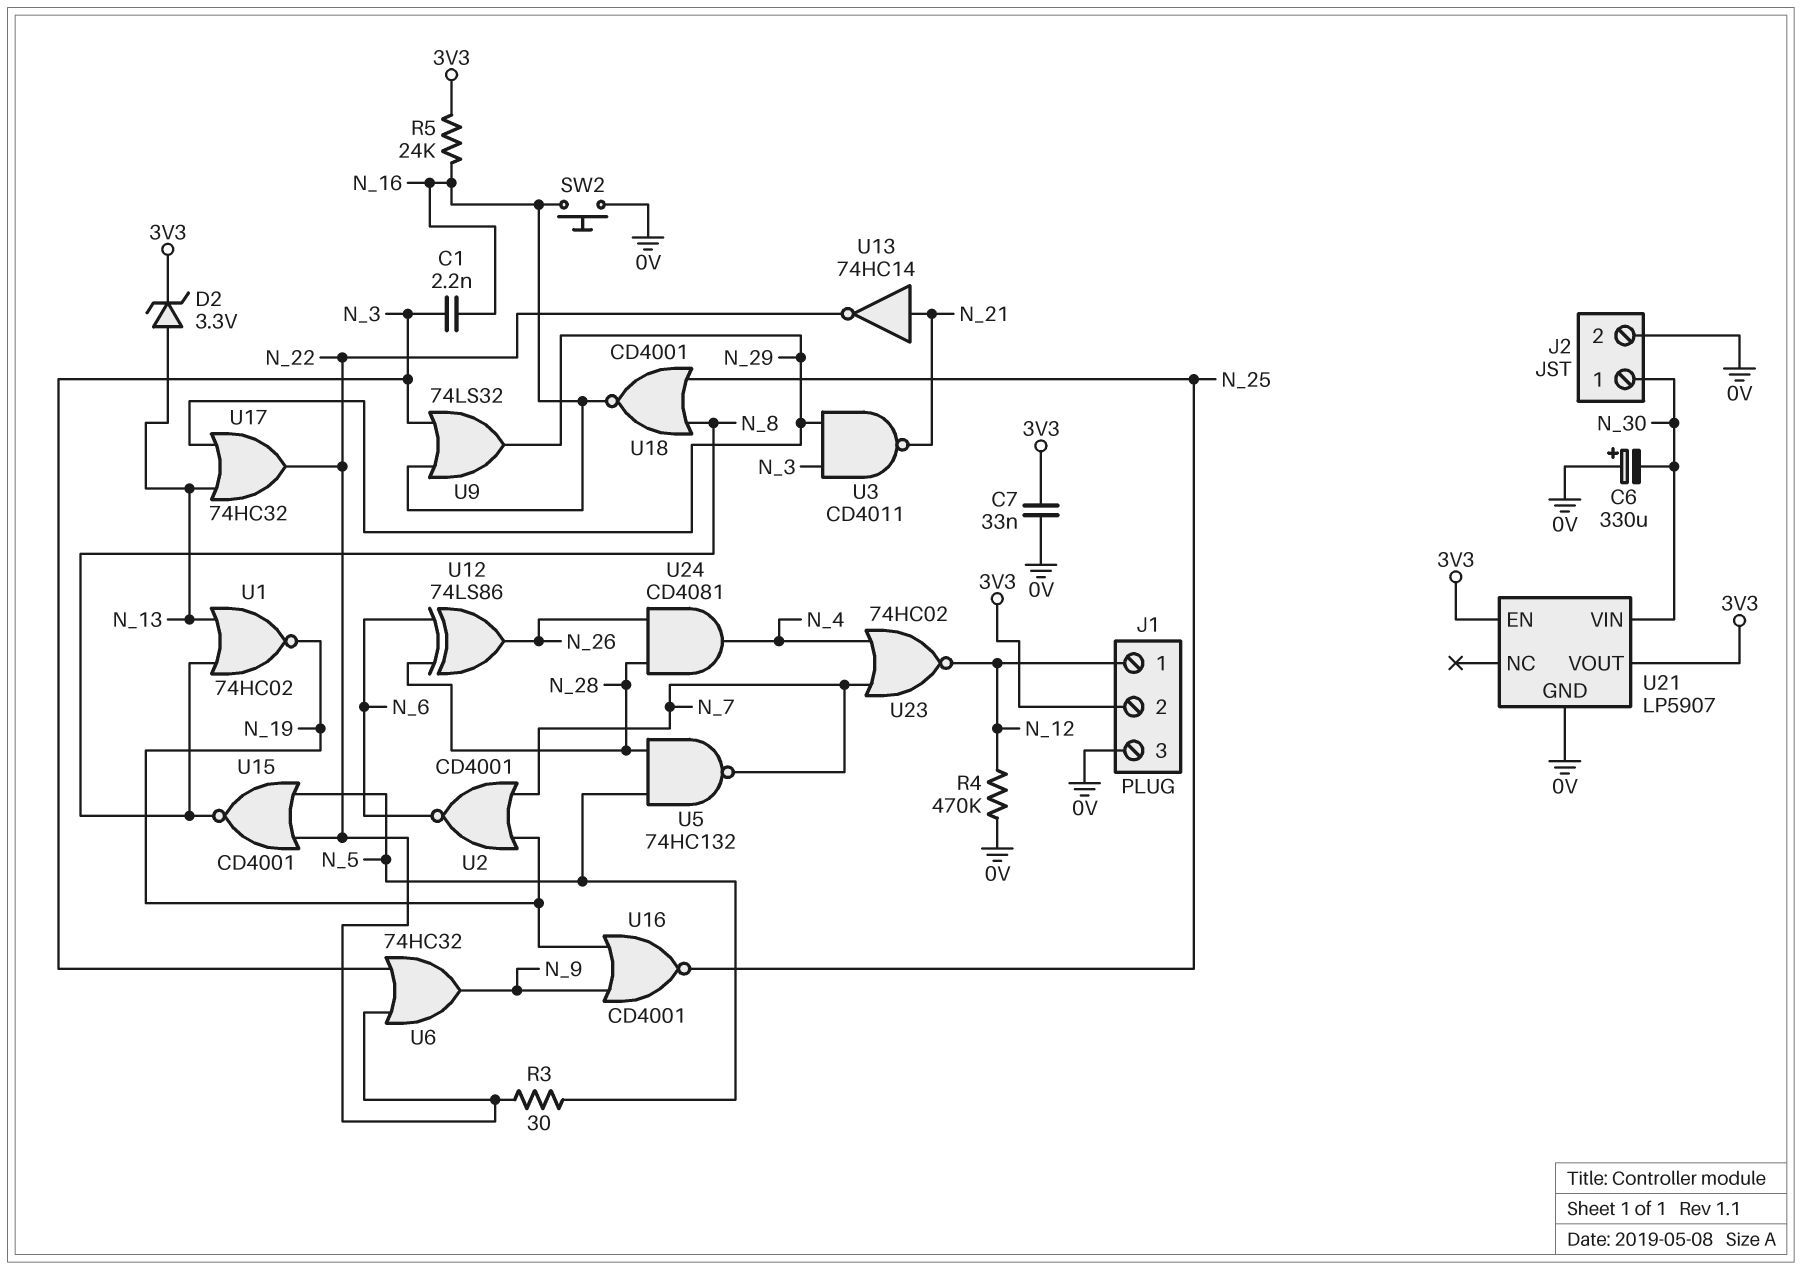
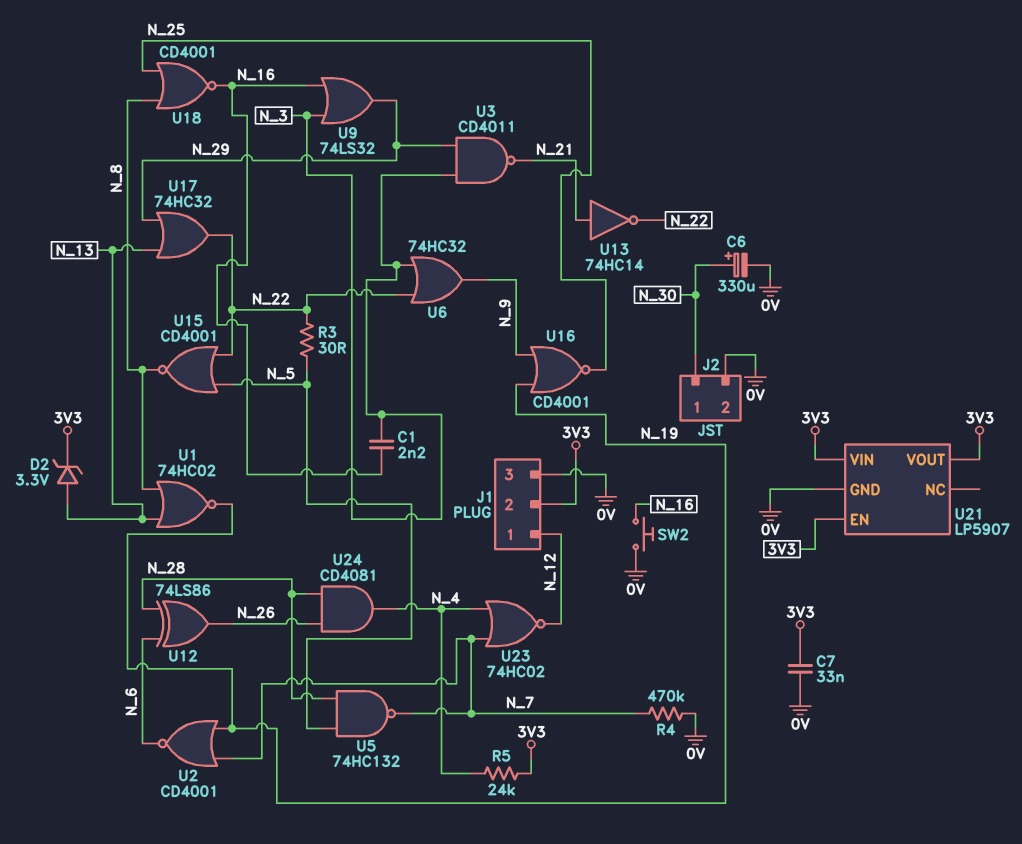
C6: 330uF (plus 0V, minus N_30) -> 330uF (plus N_30, minus 0V)
R4: 470k (0V, N_12) -> 470k (0V, N_7)
R5: 24k (3V3, N_16) -> 24k (3V3, N_4)
U21 pin VIN: N_30 -> 3V3

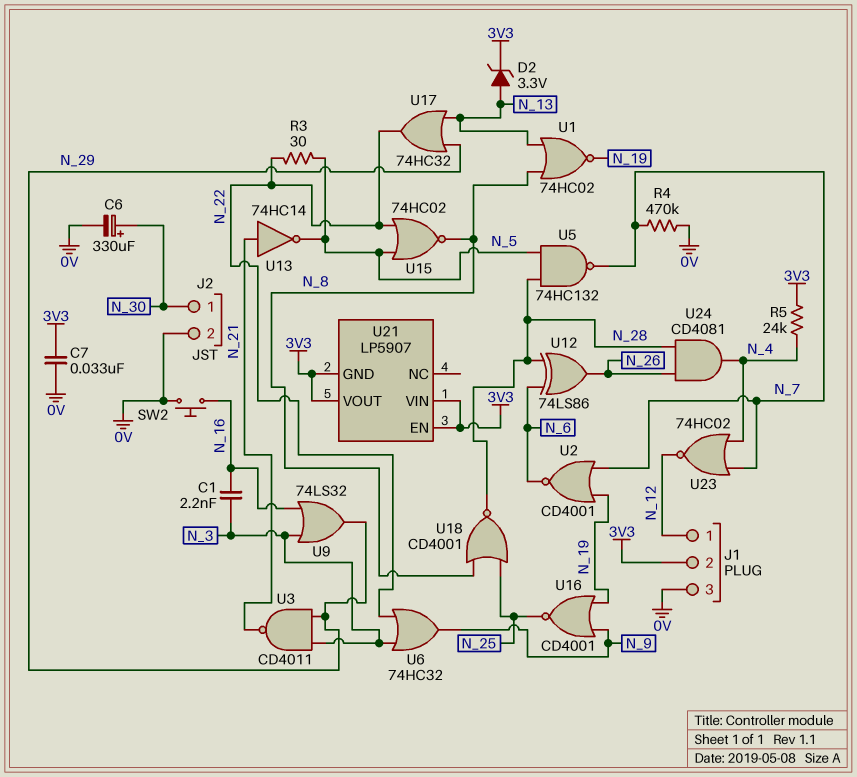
U13: NOT 74HC14 (in N_21, out N_22) -> NOT 74HC14 (in N_21, out N_5)
U15: NOR CD4001 (in N_5, in N_22, out N_8) -> NOR 74HC02 (in N_5, in N_22, out N_8)
U18: NOR CD4001 (in N_8, in N_25, out N_16) -> NOR CD4001 (in N_8, in N_25, out N_28)
U21 pin GND: 0V -> 3V3

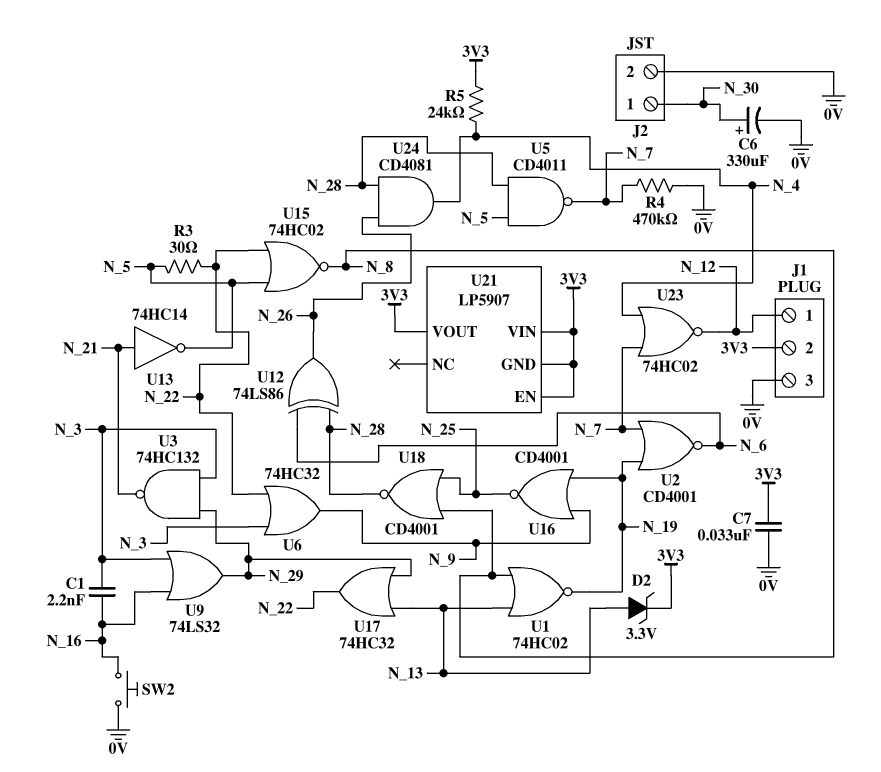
U3: NAND CD4011 (in N_3, in N_29, out N_21) -> NAND 74HC132 (in N_3, in N_29, out N_21)
U5: NAND 74HC132 (in N_5, in N_28, out N_7) -> NAND CD4011 (in N_5, in N_28, out N_7)

